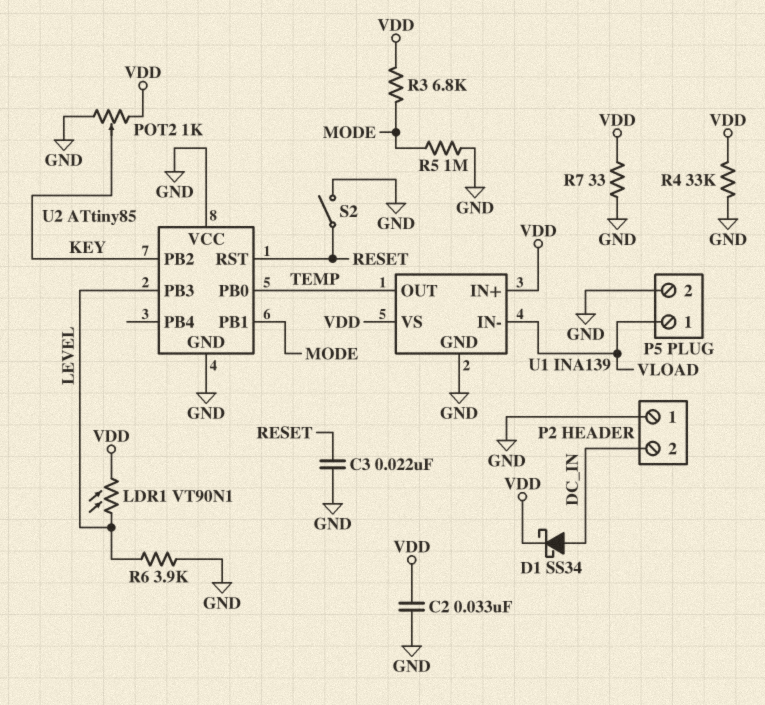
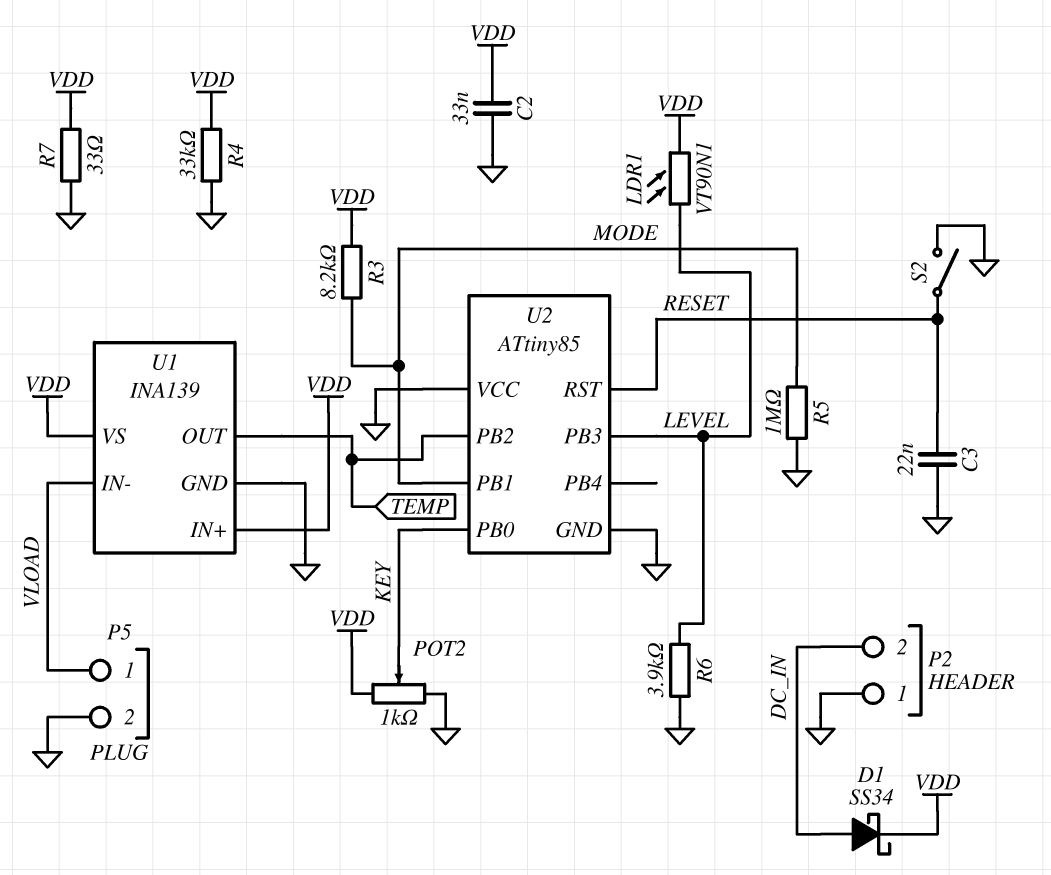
R3: 6.8k (MODE, VDD) -> 8.2k (MODE, VDD)
U2 pin PB0: TEMP -> KEY
U2 pin PB2: KEY -> TEMP

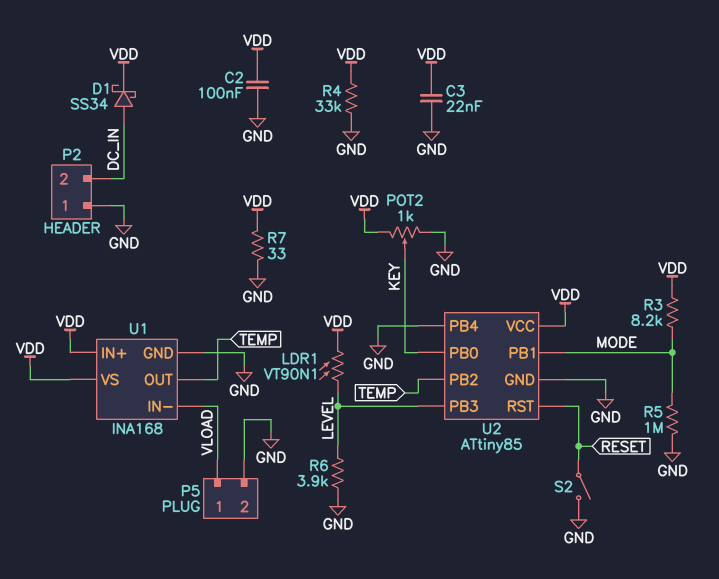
C2: 33nF (GND, VDD) -> 100nF (GND, VDD)
C3: 22nF (GND, RESET) -> 22nF (GND, VDD)
U1: INA139 -> INA168
U2 pin PB4: none -> GND
U2 pin VCC: GND -> VDD

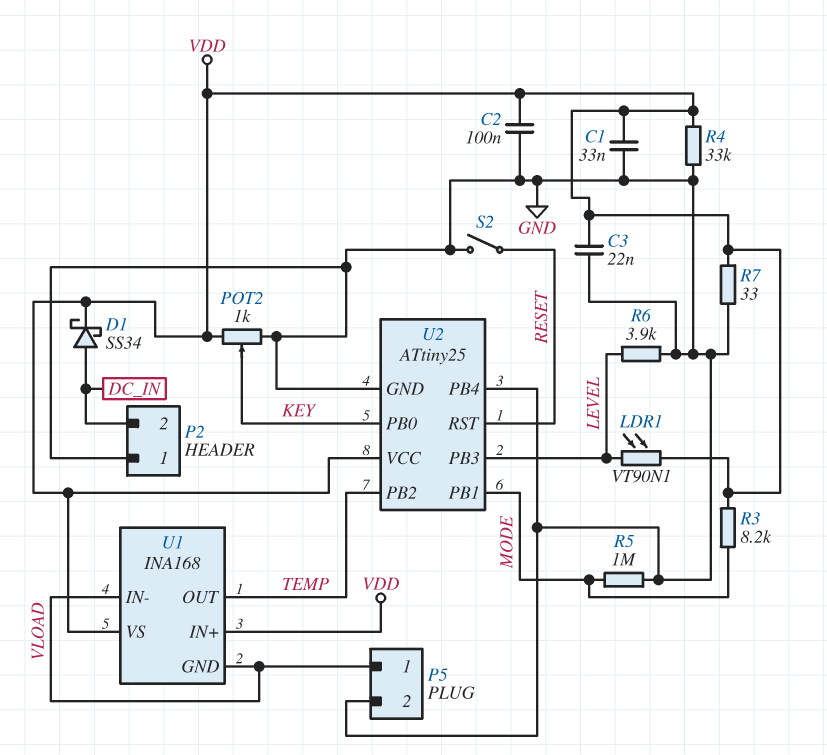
C1: none -> 33nF (GND, VDD)
U1 pin GND: GND -> VLOAD
U2: ATtiny85 -> ATtiny25

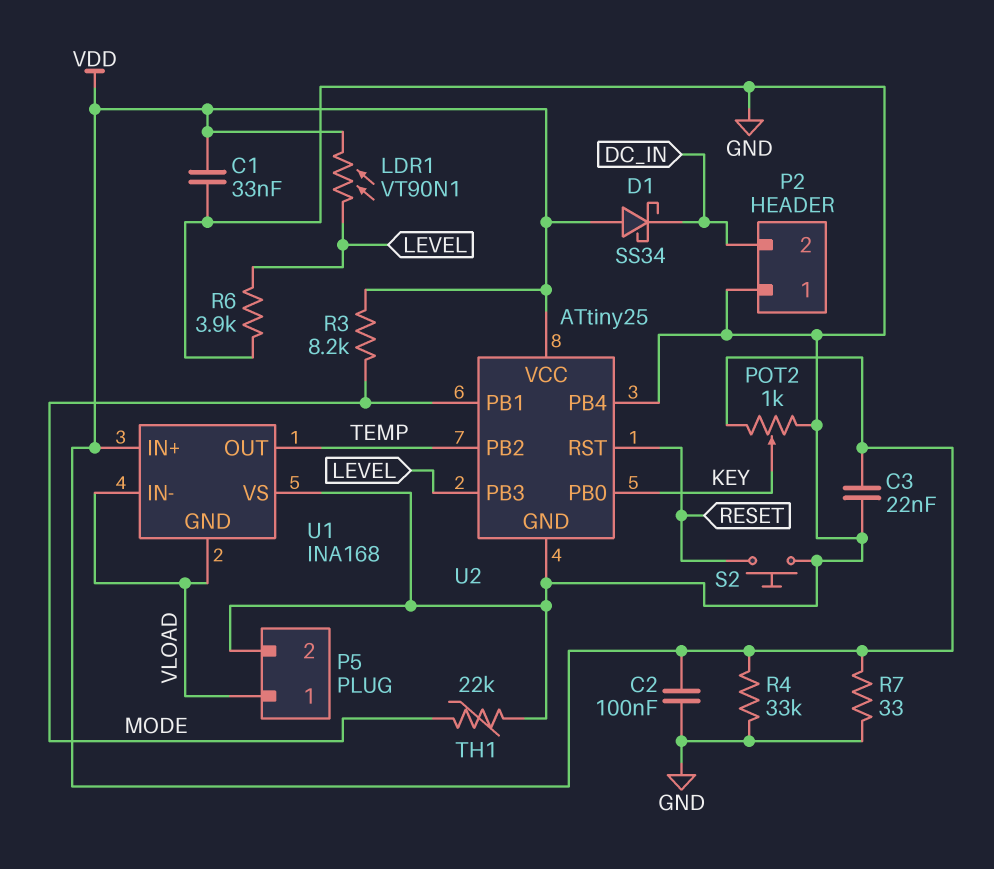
D1: schottky SS34 (A DC_IN, K VDD) -> schottky SS34 (A VDD, K DC_IN)
R5: 1M (GND, MODE) -> none
S2: switch (GND, RESET) -> button (GND, RESET)
TH1: none -> 22k (GND, MODE)
U1 pin VS: VDD -> GND

